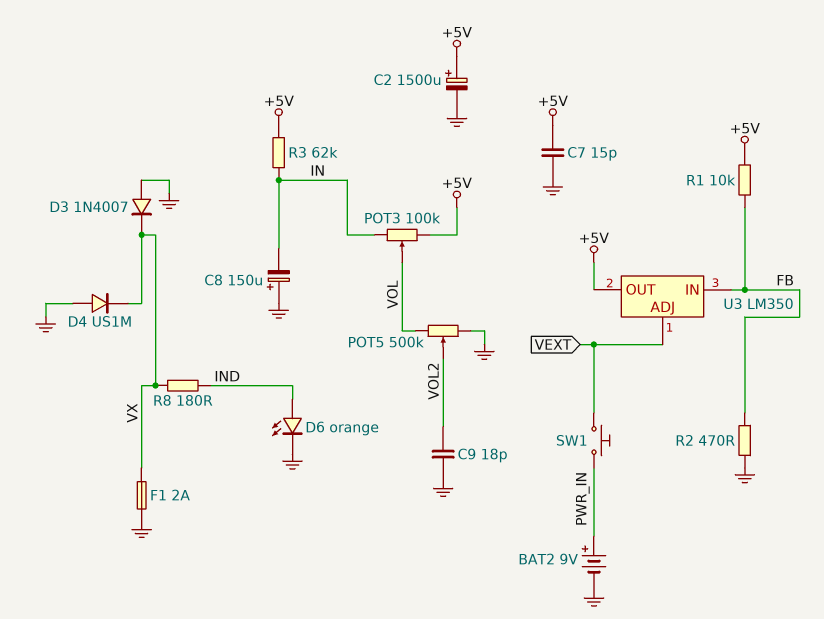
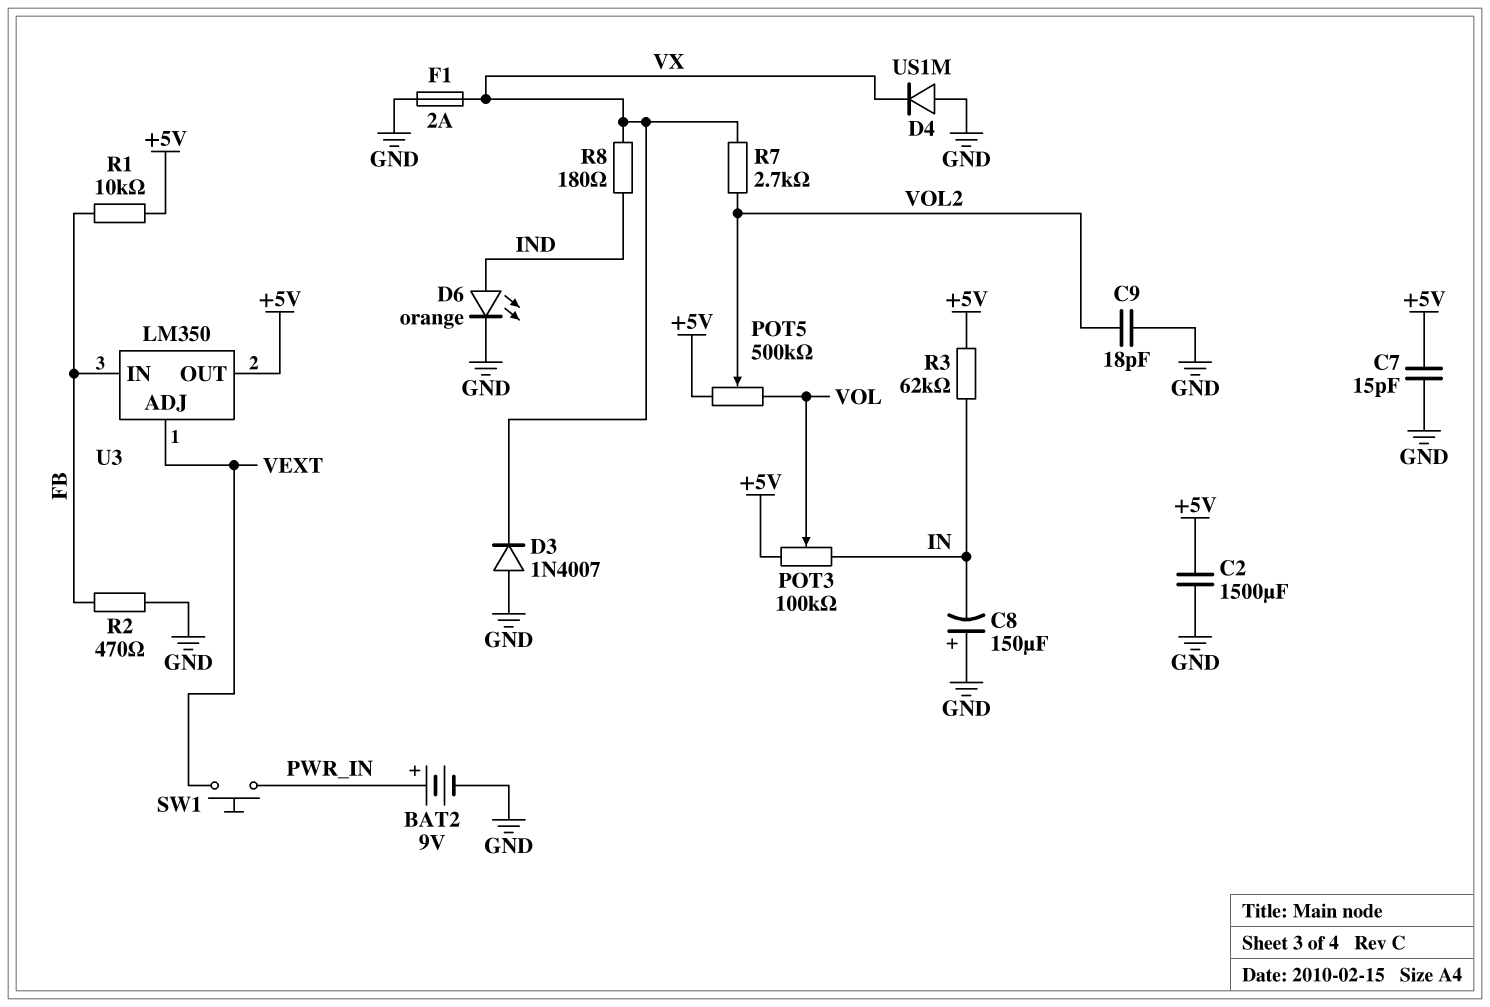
C2: 1500uF (plus +5V, minus GND) -> 1500uF (+5V, GND)
POT5: 500k (GND, VOL, wiper VOL2) -> 500k (+5V, VOL, wiper VOL2)
R7: none -> 2.7k (VOL2, VX)

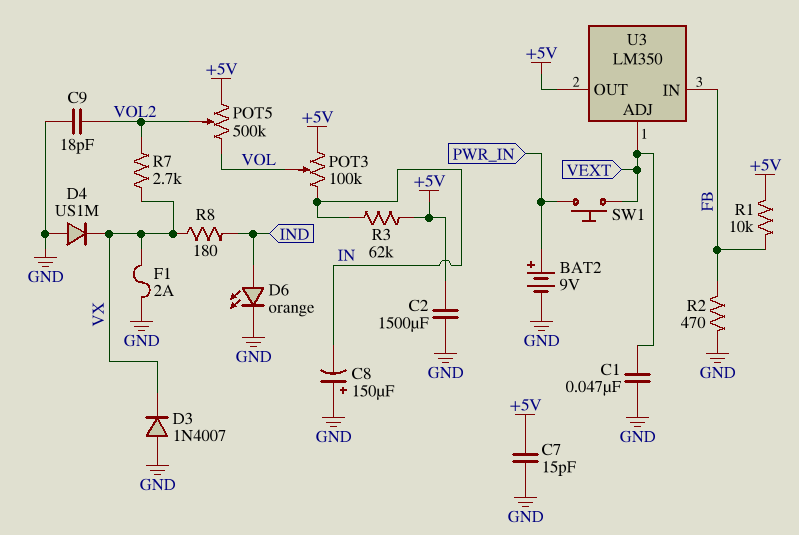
C1: none -> 47nF (GND, VEXT)

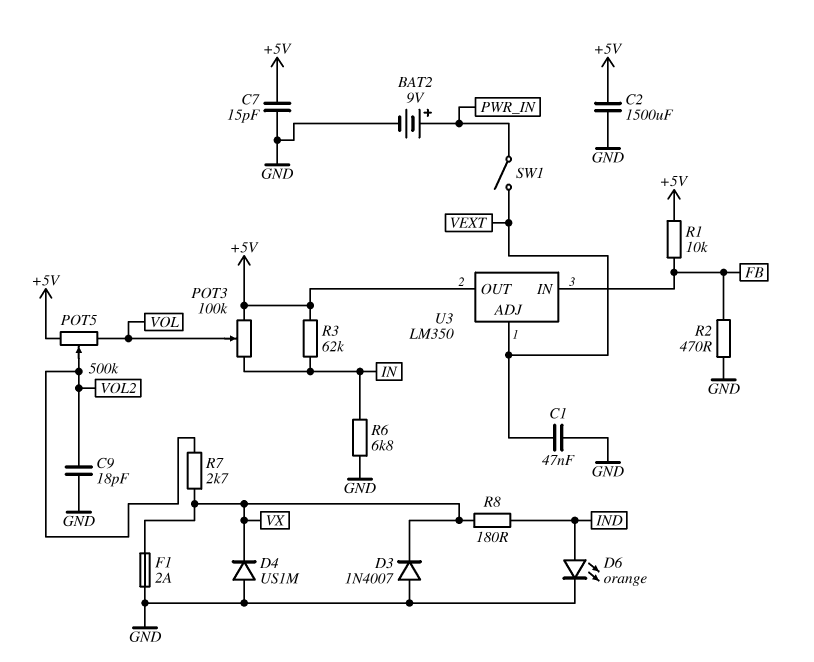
C8: 150uF (plus GND, minus IN) -> none
R6: none -> 6.8k (GND, IN)
SW1: button (PWR_IN, VEXT) -> switch (PWR_IN, VEXT)

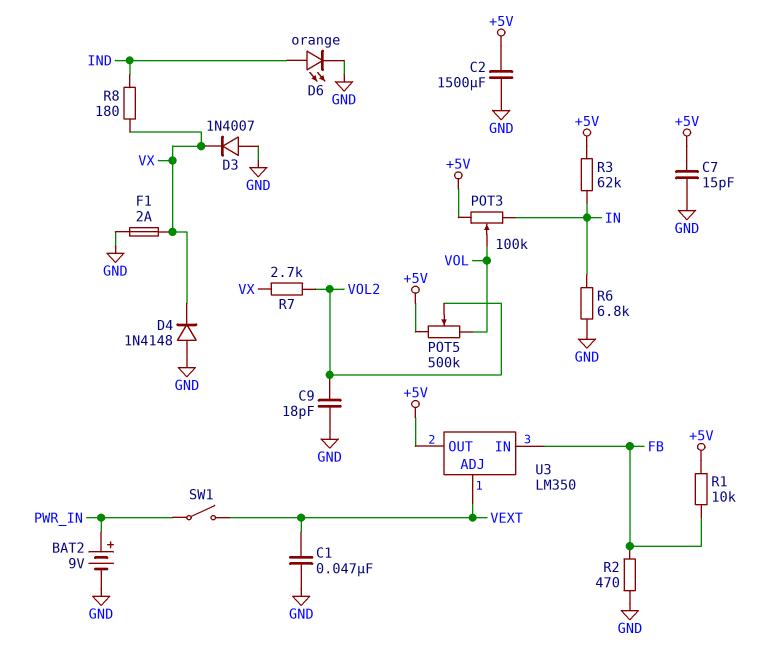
D4: diode US1M (A GND, K VX) -> diode 1N4148 (A GND, K VX)

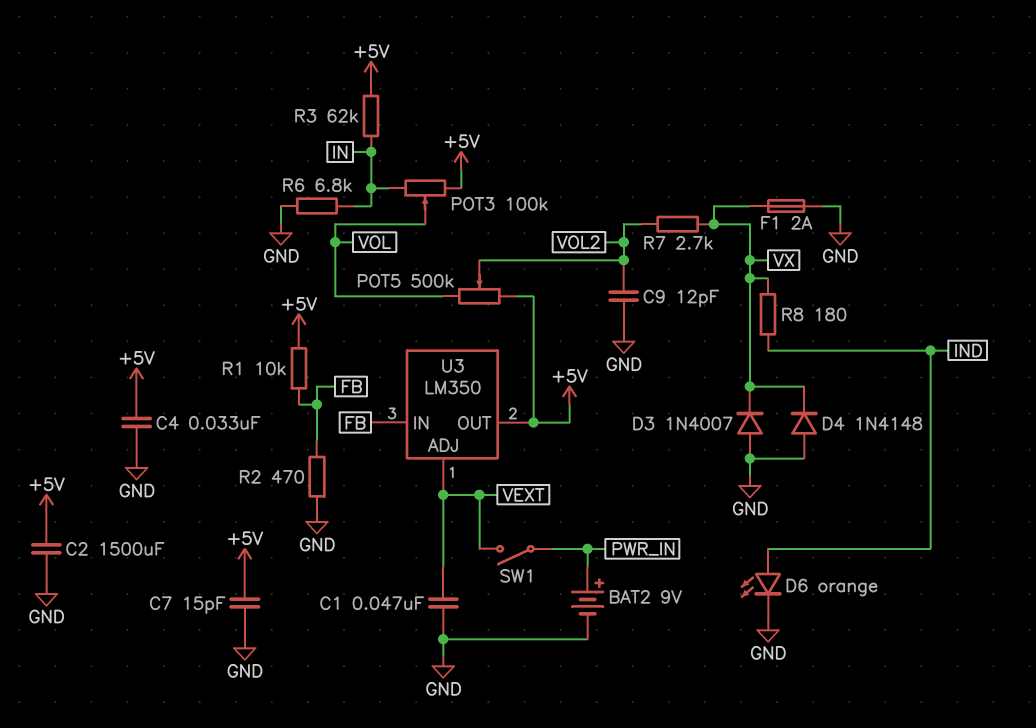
C4: none -> 33nF (+5V, GND)
C9: 18pF (GND, VOL2) -> 12pF (GND, VOL2)

